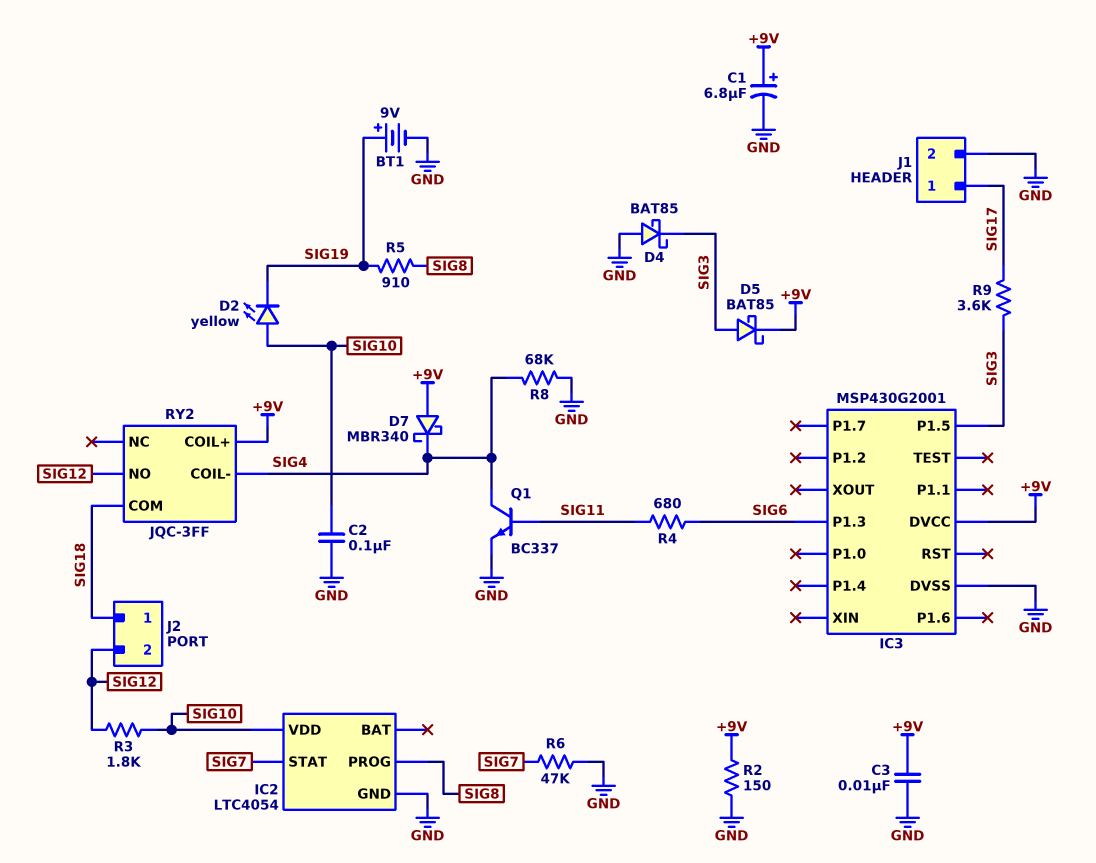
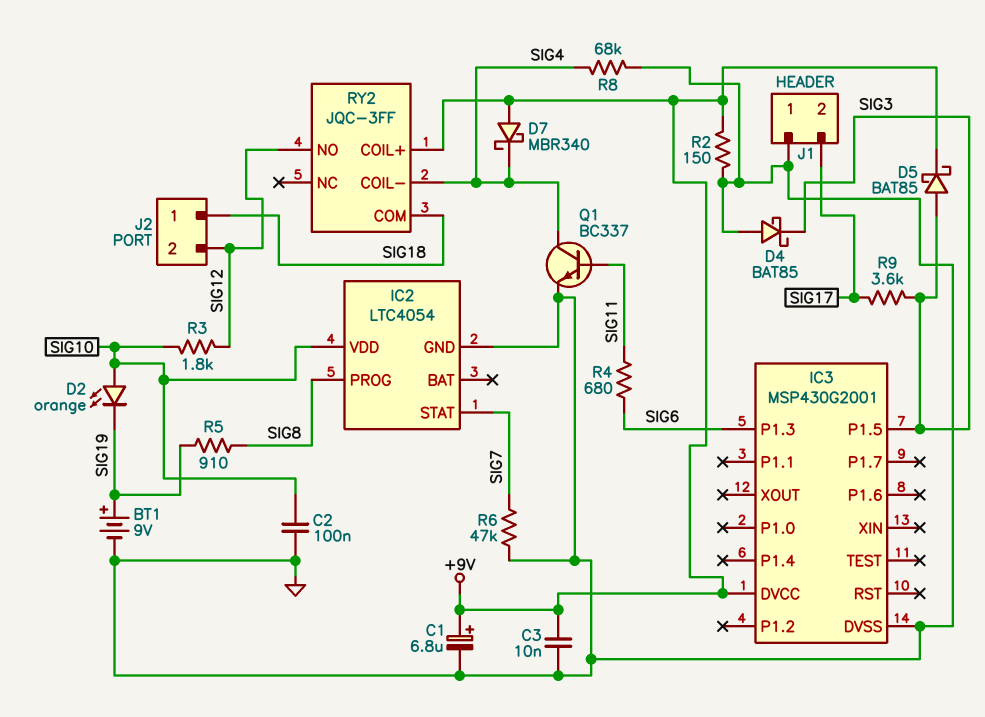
D2: LED yellow (A SIG10, K SIG19) -> LED orange (A SIG10, K SIG19)
J1 pin 1: SIG17 -> GND
J1 pin 2: GND -> SIG17

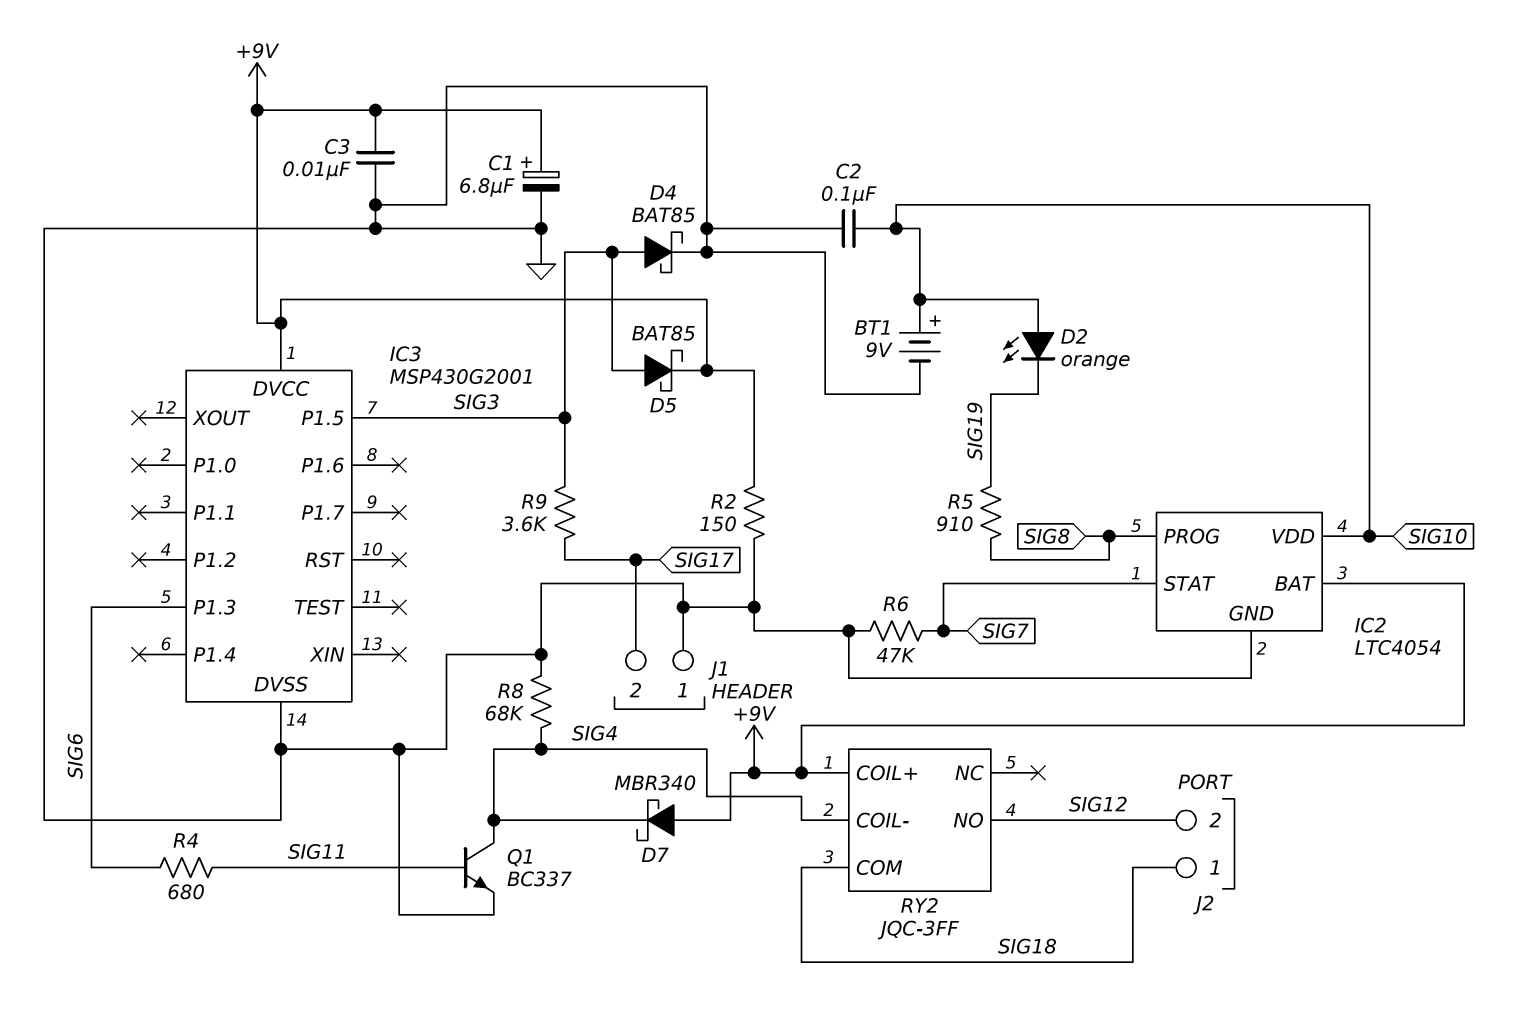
BT1: 9V (plus SIG19, minus GND) -> 9V (plus SIG10, minus GND)
D4: schottky BAT85 (A GND, K SIG3) -> schottky BAT85 (A SIG3, K GND)
IC2 pin BAT: none -> +9V
R3: 1.8k (SIG10, SIG12) -> none

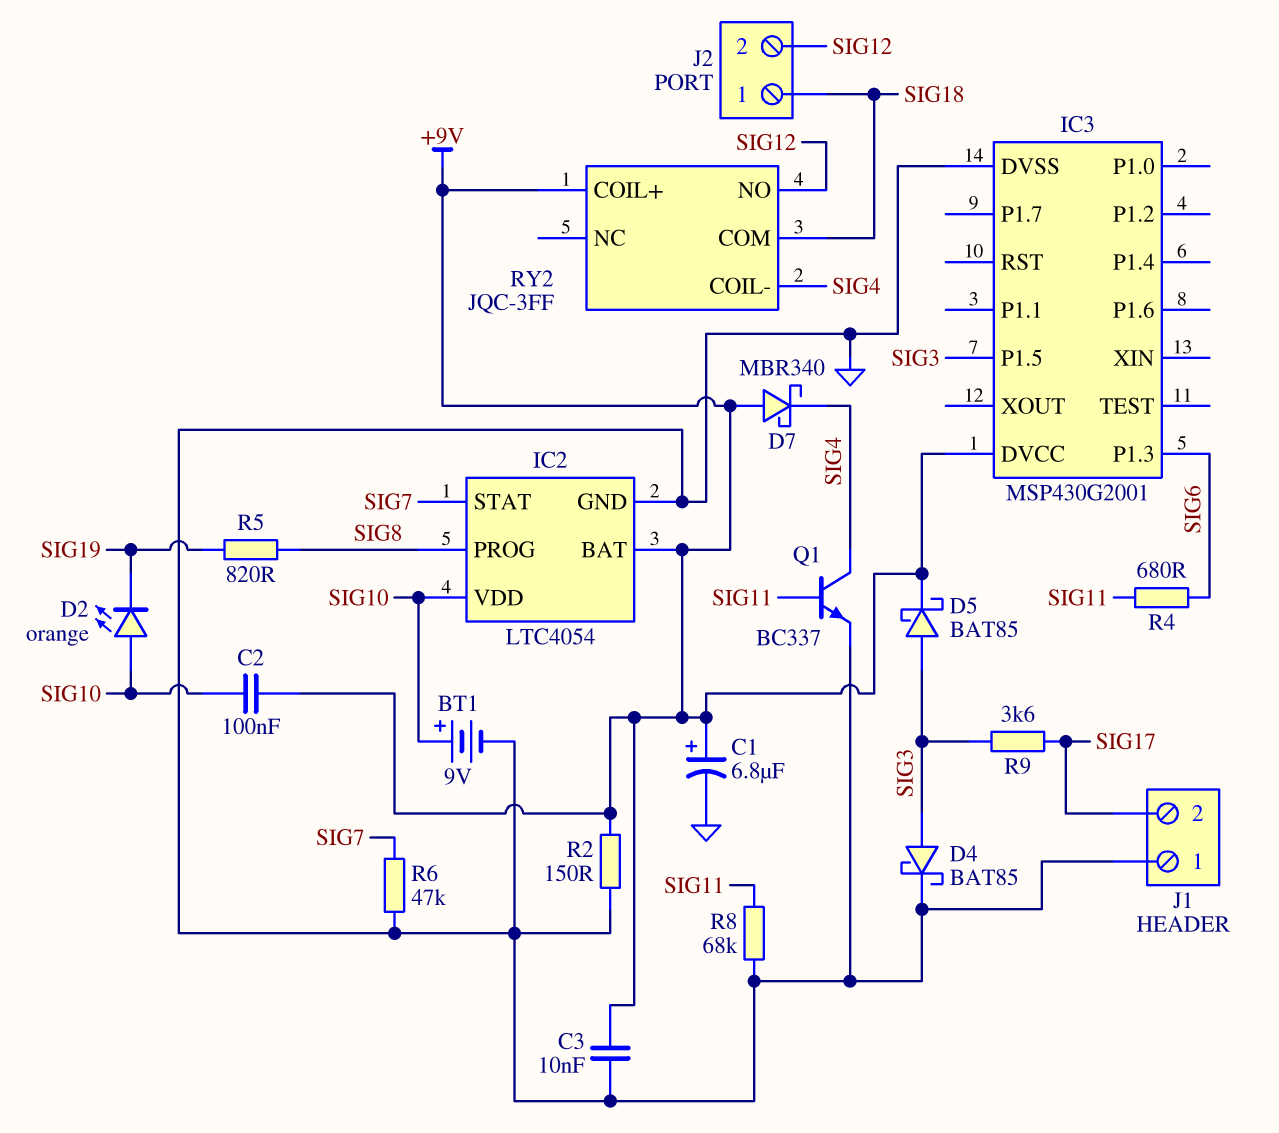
C2: 100nF (GND, SIG10) -> 100nF (+9V, SIG10)
R5: 910 (SIG8, SIG19) -> 820 (SIG8, SIG19)
R8: 68k (GND, SIG4) -> 68k (GND, SIG11)

